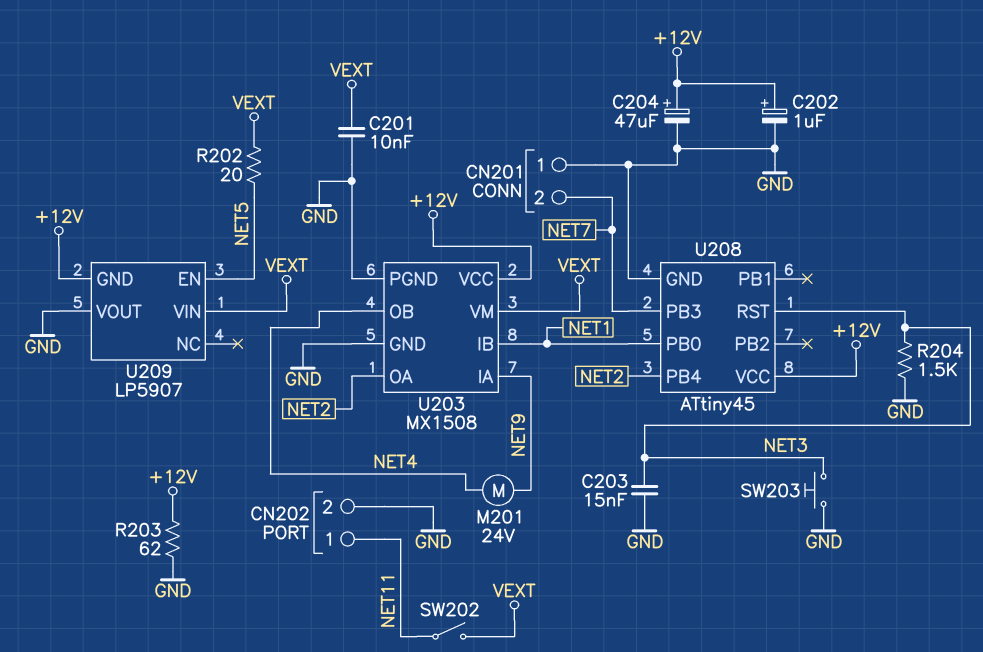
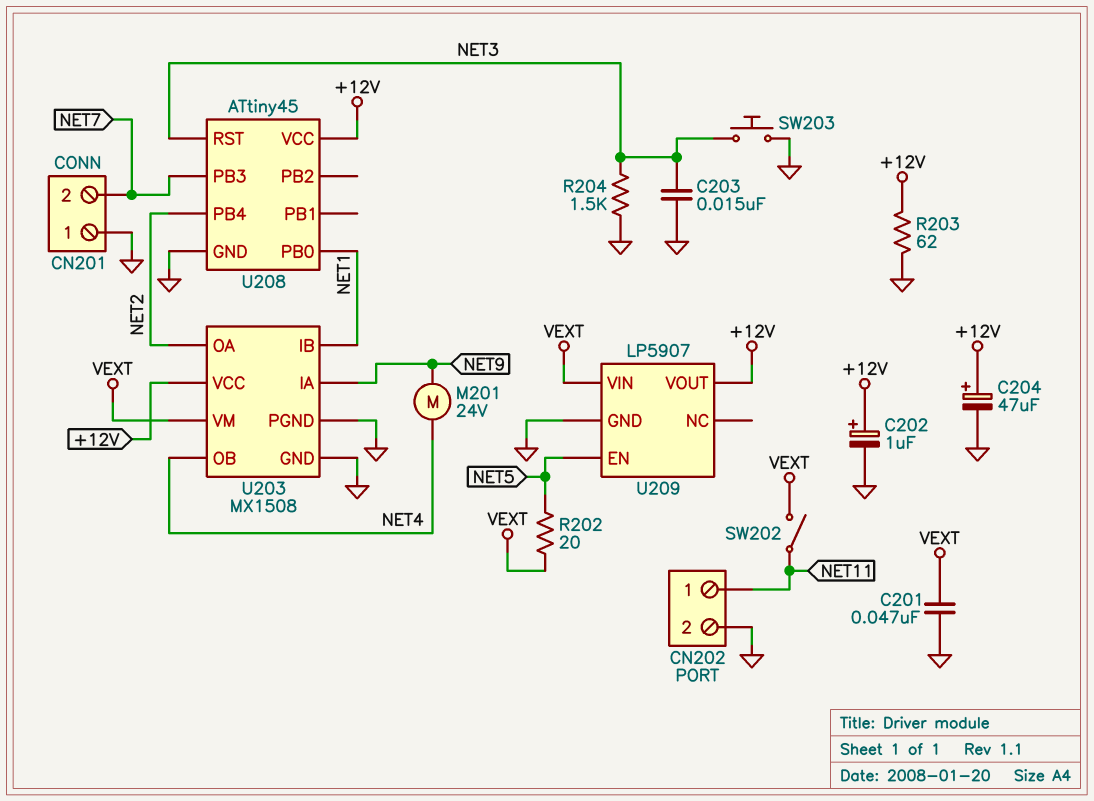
C201: 10nF (GND, VEXT) -> 47nF (GND, VEXT)
U209 pin GND: +12V -> GND
U209 pin VOUT: GND -> +12V

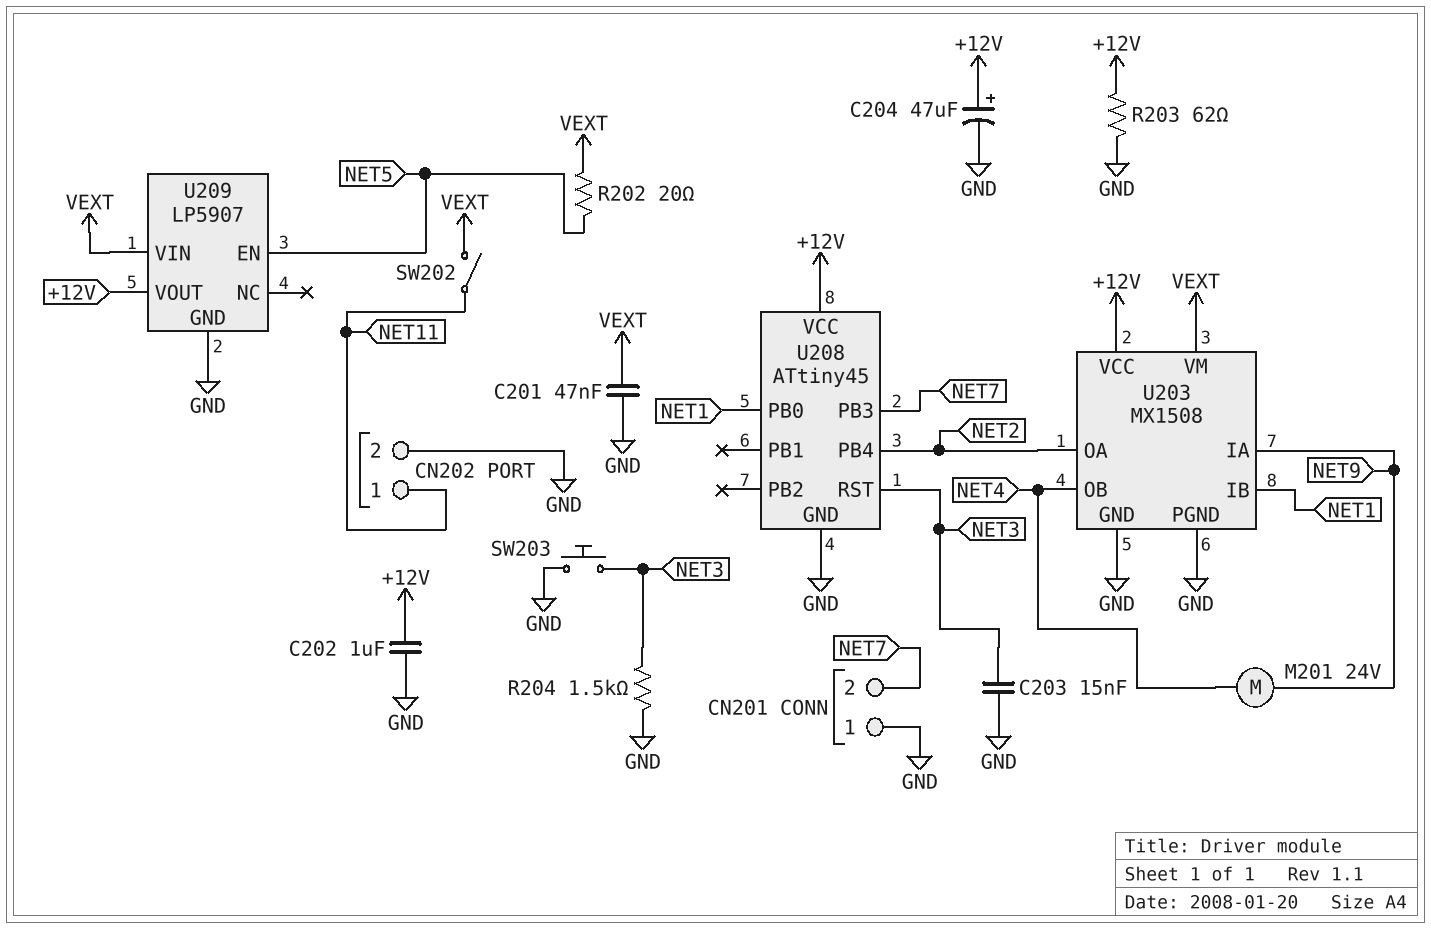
C202: 1uF (plus +12V, minus GND) -> 1uF (+12V, GND)

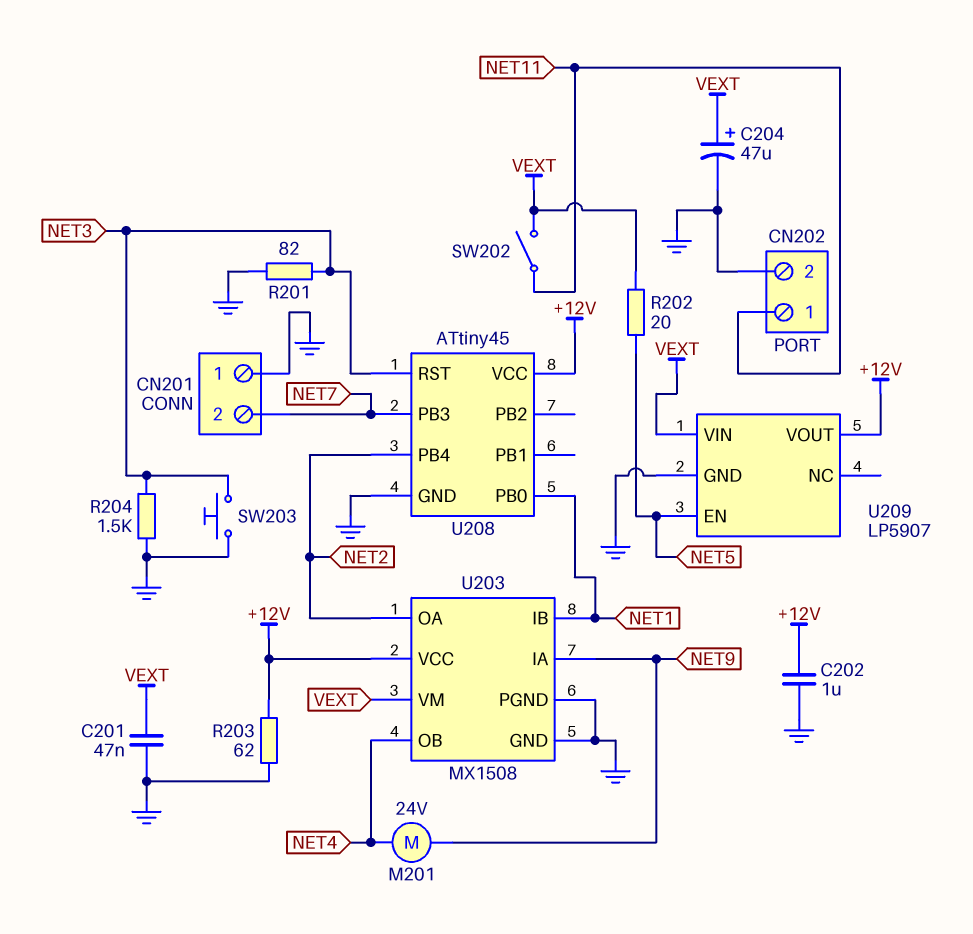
C203: 15nF (GND, NET3) -> none
C204: 47uF (plus +12V, minus GND) -> 47uF (plus VEXT, minus GND)
R201: none -> 82 (GND, NET3)

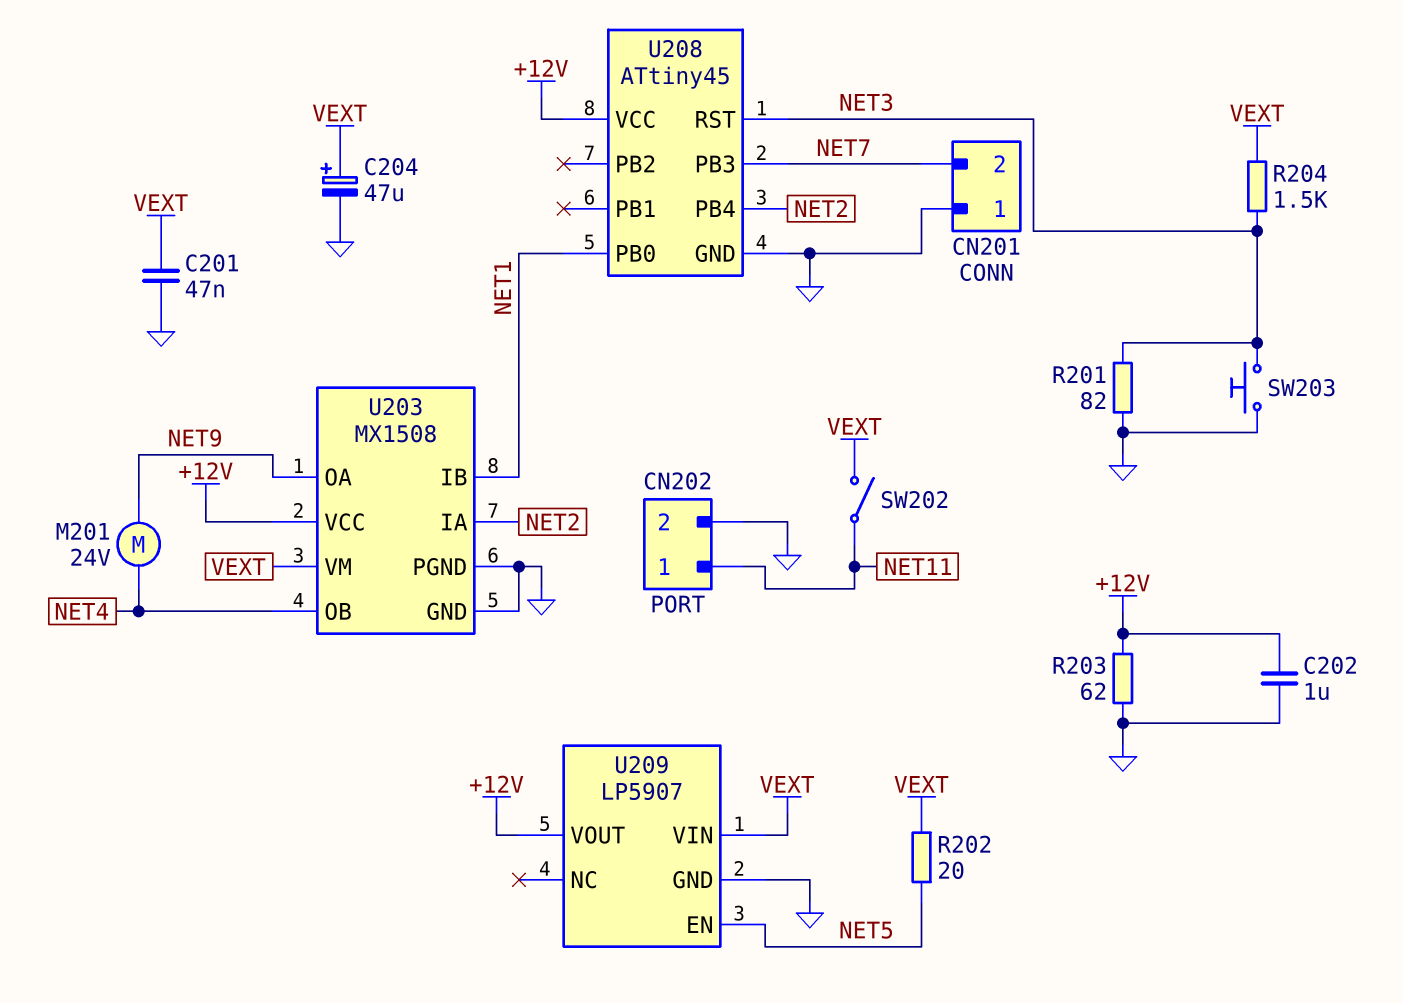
R204: 1.5k (GND, NET3) -> 1.5k (NET3, VEXT)
U203 pin IA: NET9 -> NET2
U203 pin OA: NET2 -> NET9

